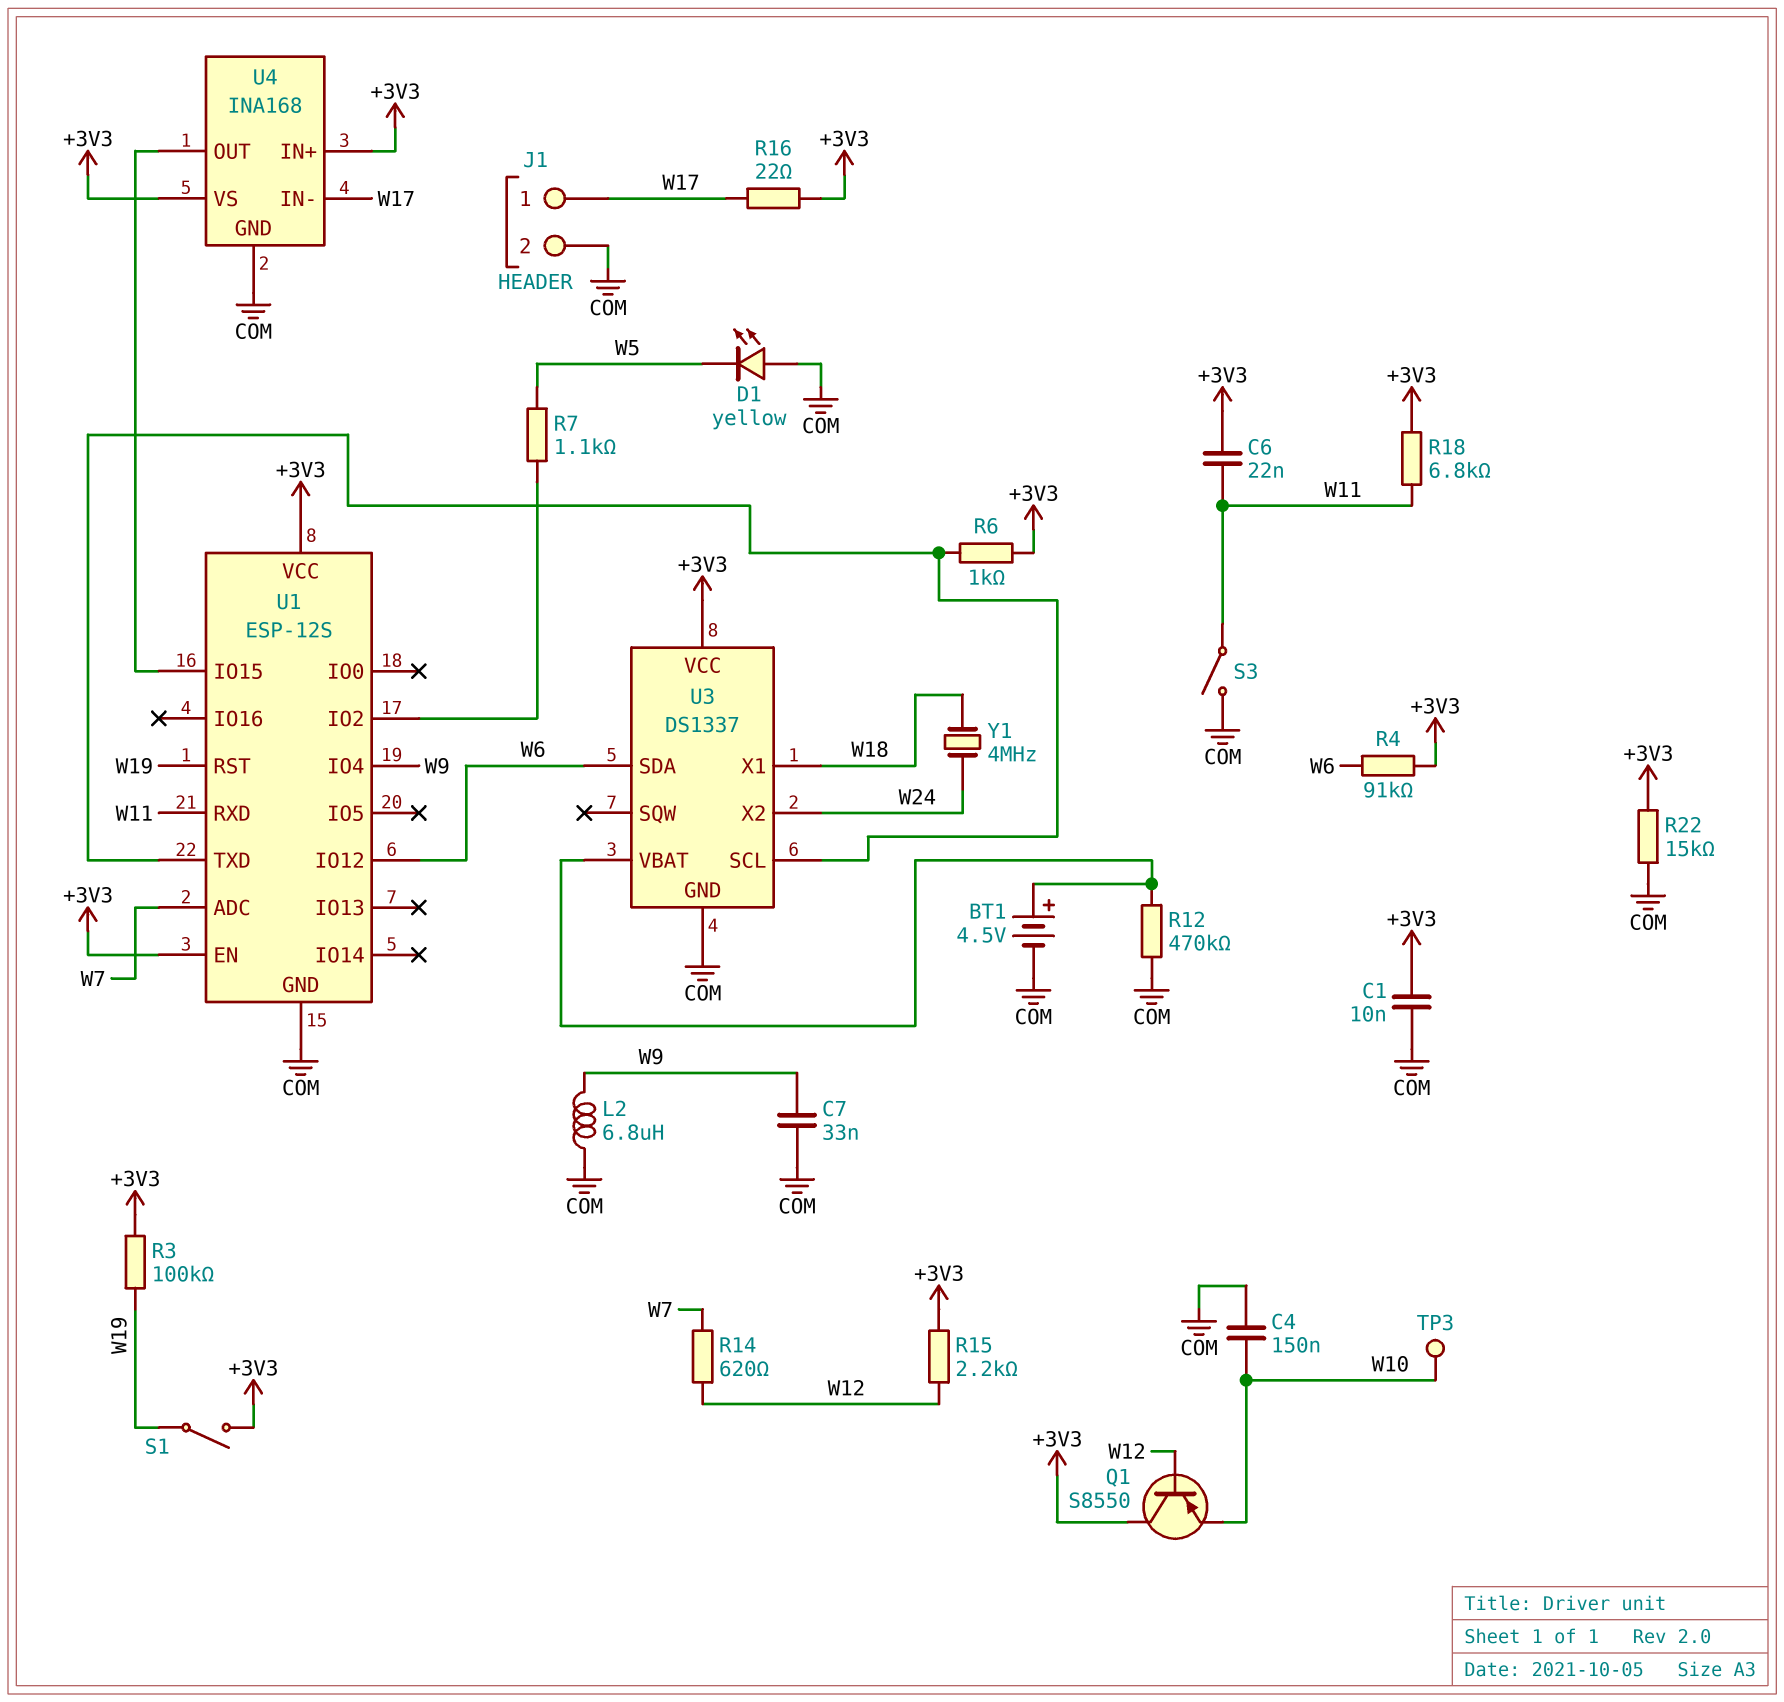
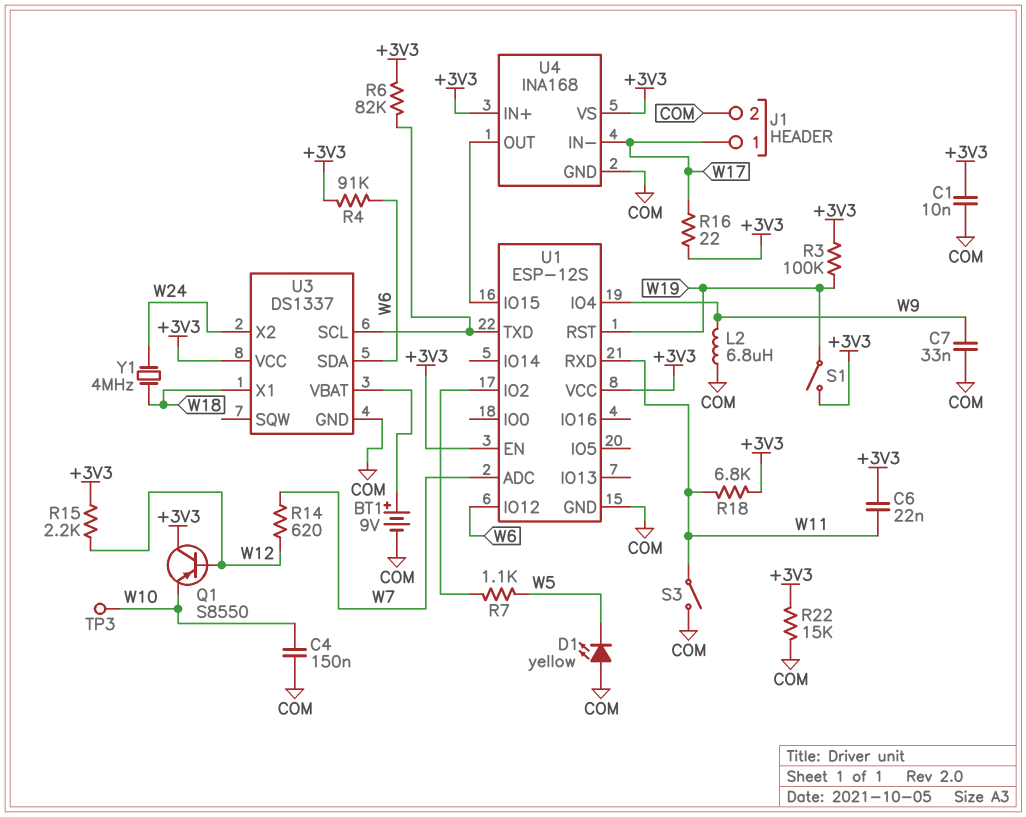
BT1: 4.5V (plus U3/VBAT, minus COM) -> 9V (plus U3/VBAT, minus COM)
R6: 1k (+3V3, U1/TXD) -> 82k (+3V3, U1/TXD)
R12: 470k (COM, U3/VBAT) -> none

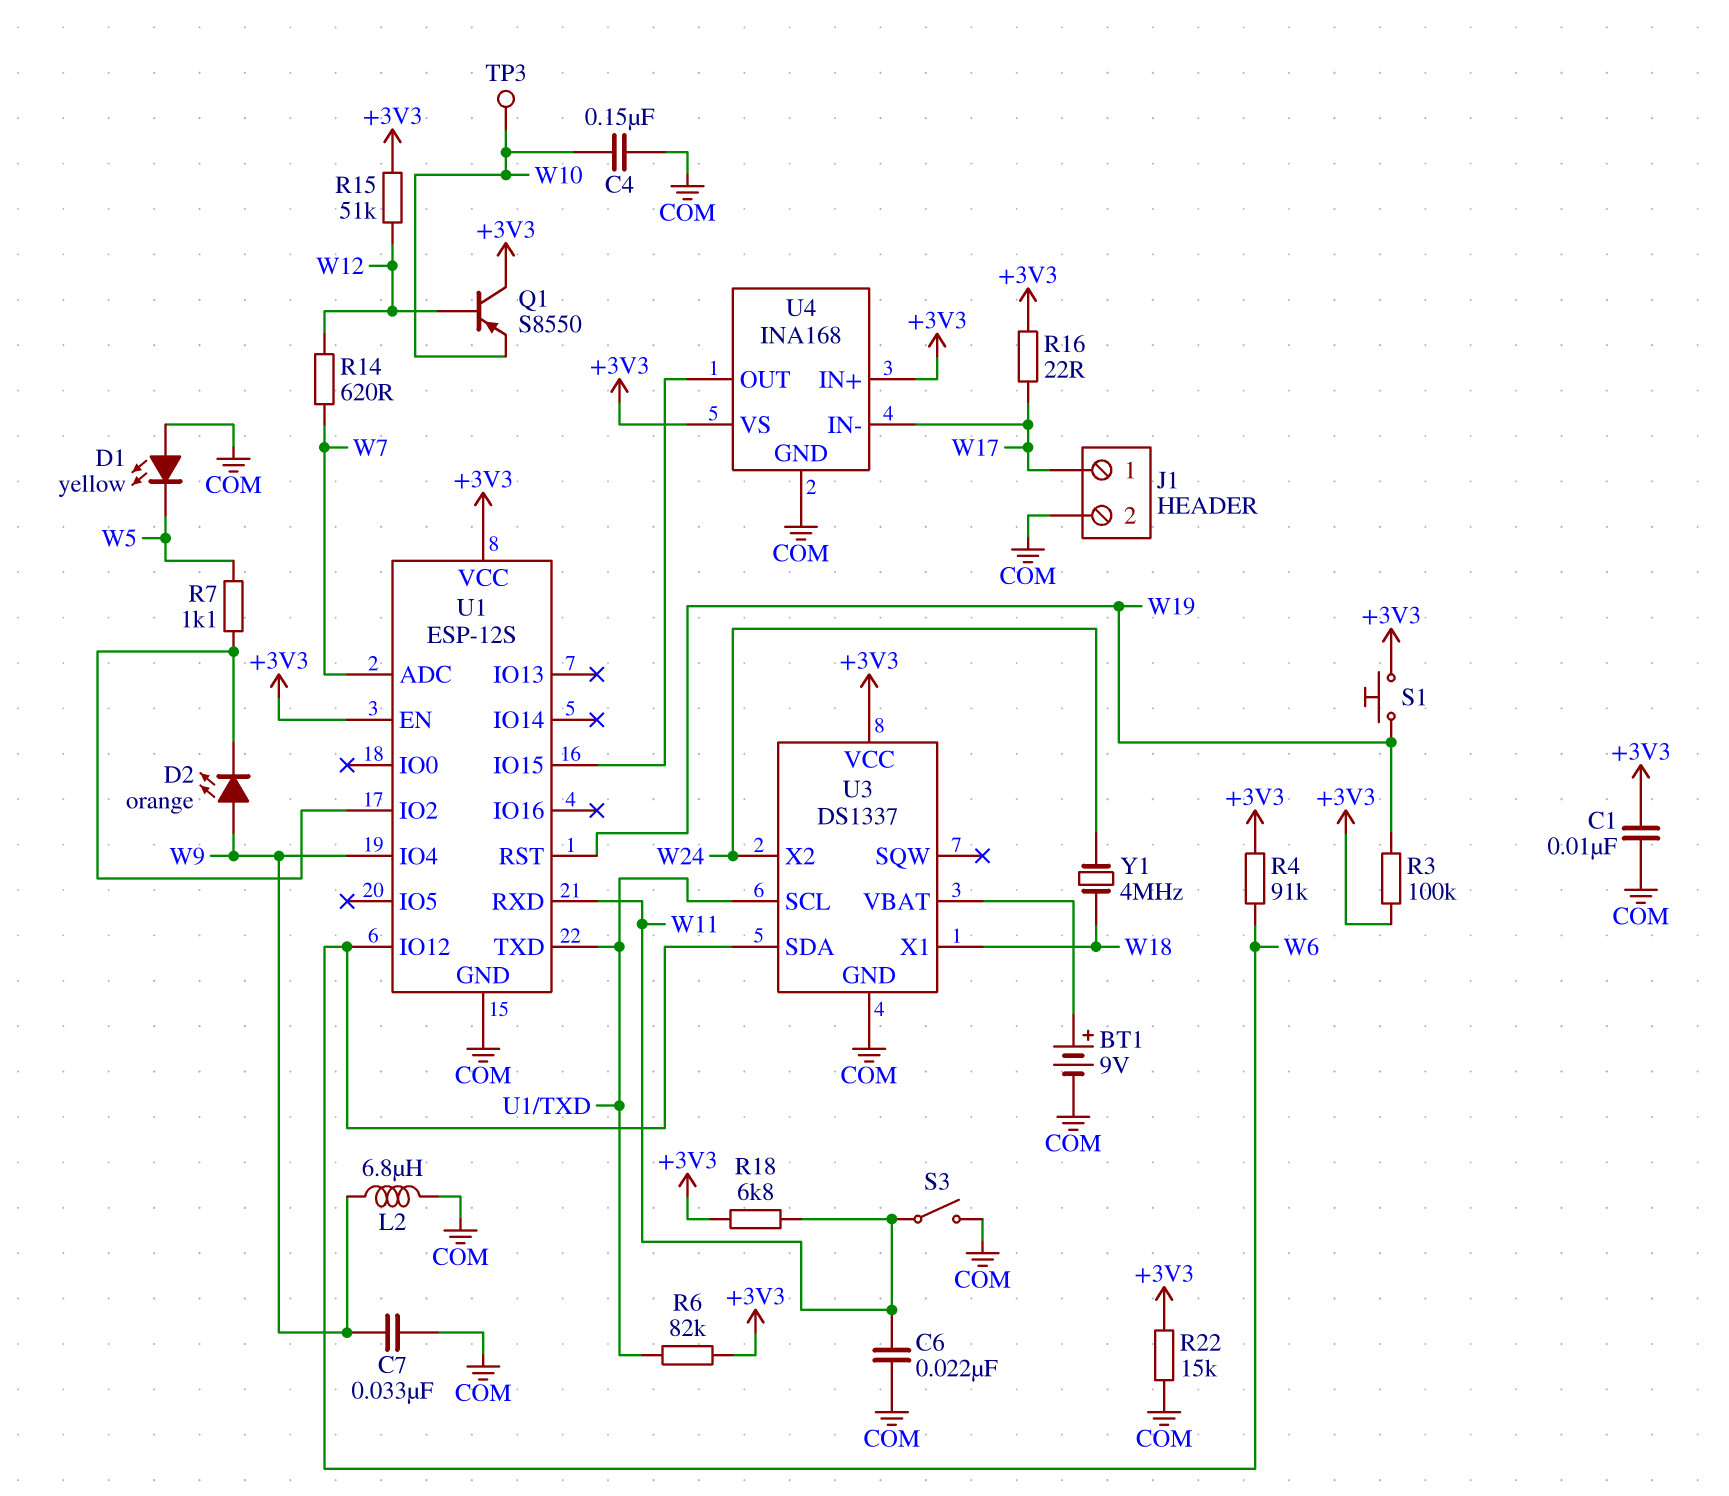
C6: 22nF (+3V3, W11) -> 22nF (COM, W11)
D2: none -> LED orange (A W9, K U1/IO2)
R15: 2.2k (+3V3, W12) -> 51k (+3V3, W12)
S1: switch (+3V3, W19) -> button (+3V3, W19)

